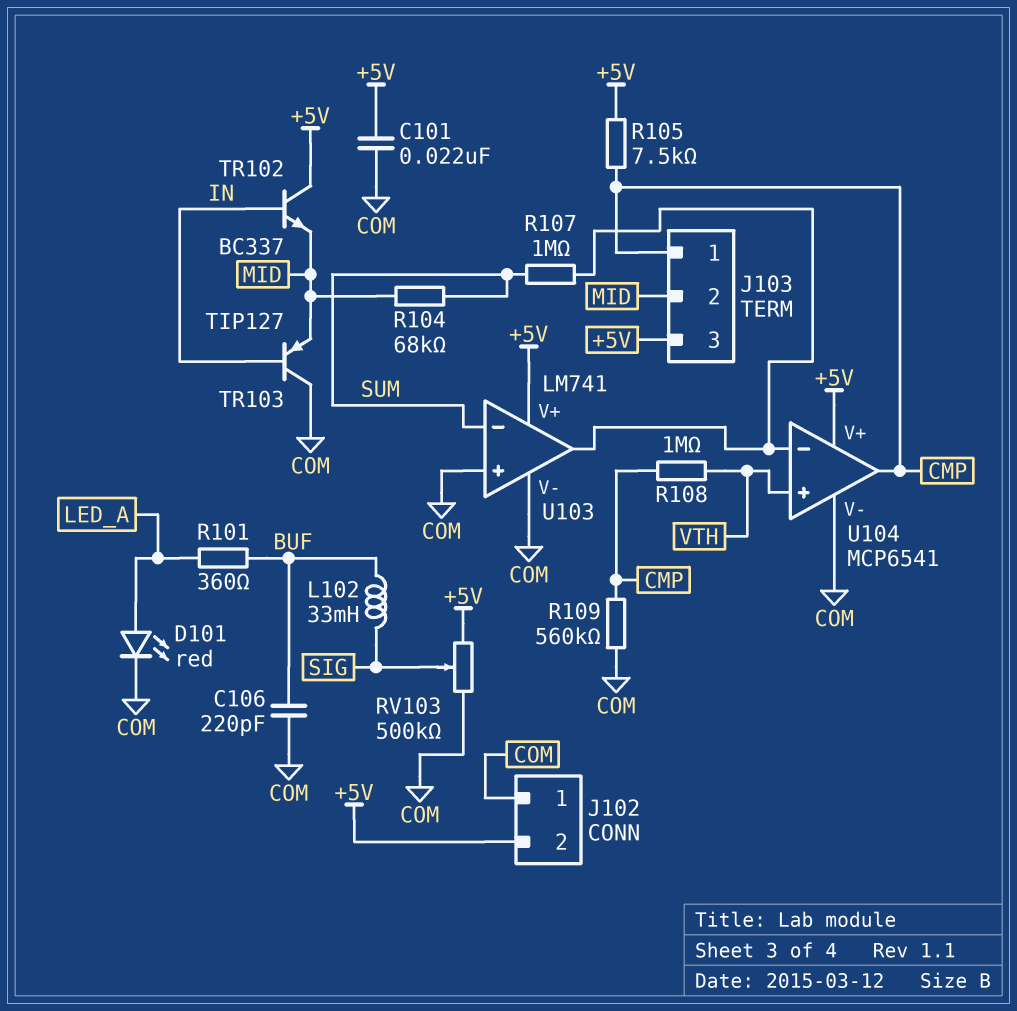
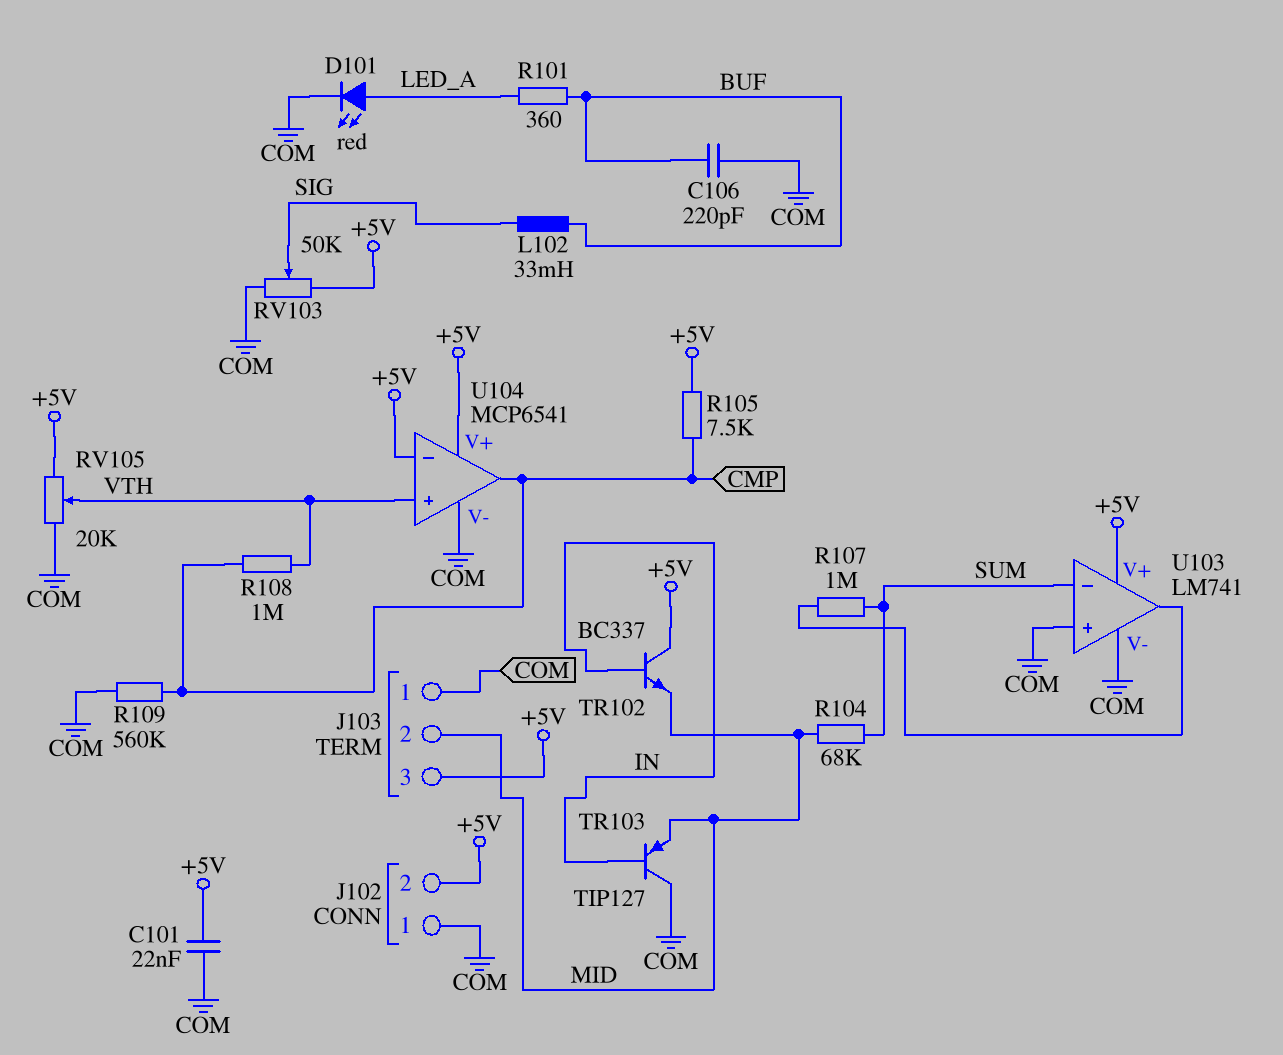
J103 pin 1: CMP -> COM
RV103: 500k (+5V, COM, wiper SIG) -> 50k (+5V, COM, wiper SIG)
RV105: none -> 20k (+5V, COM, wiper VTH)
U104 pin in-: U103/out -> +5V

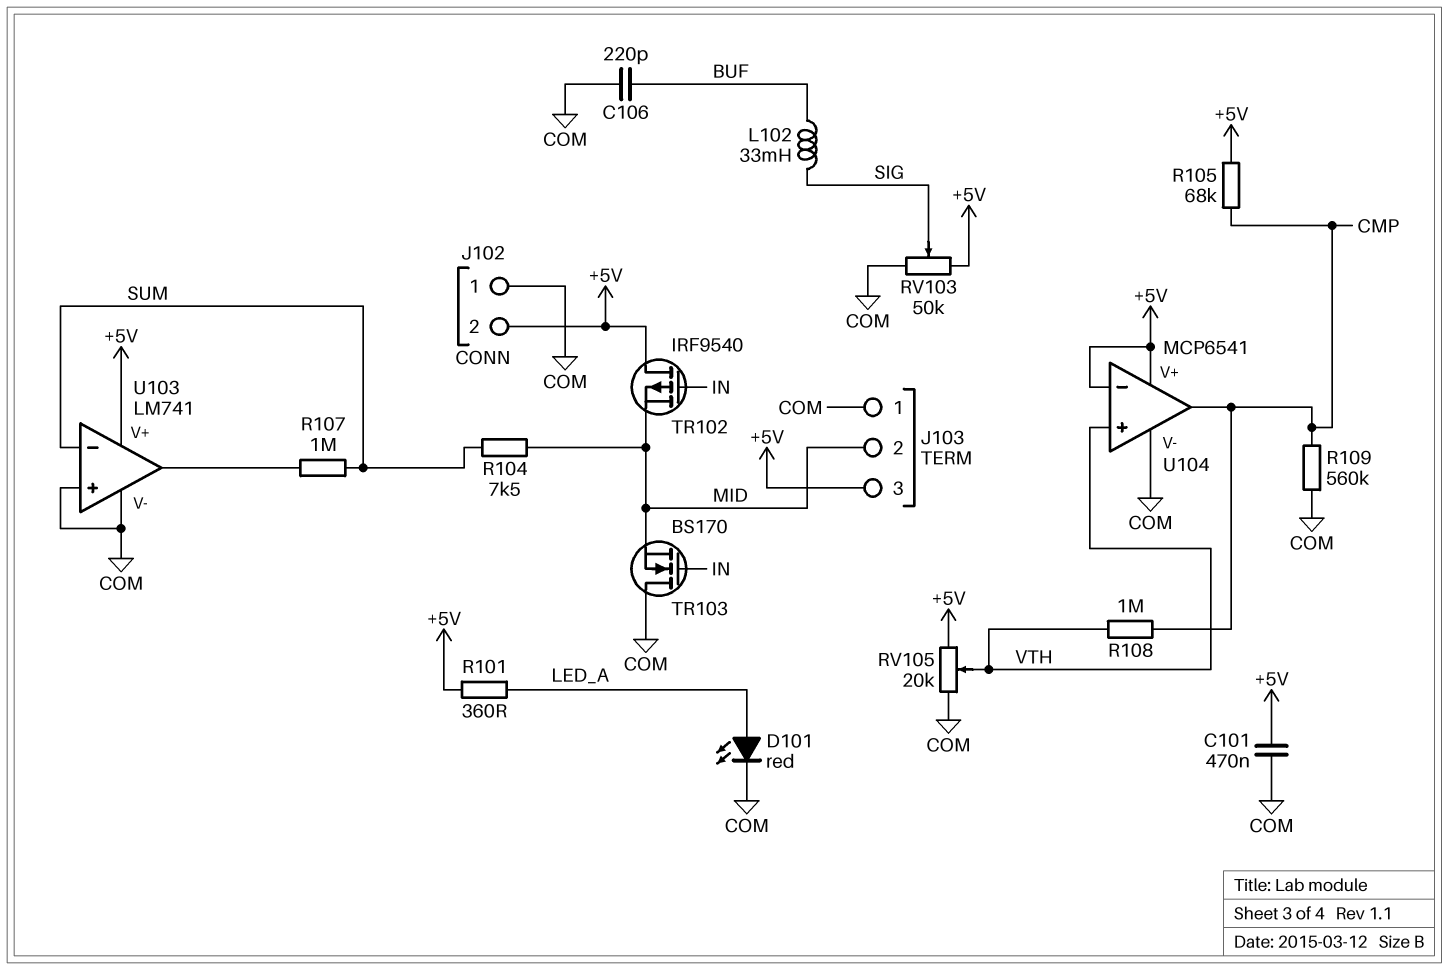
C101: 22nF (+5V, COM) -> 470nF (+5V, COM)
R101: 360 (BUF, LED_A) -> 360 (+5V, LED_A)
R104: 68k (MID, SUM) -> 7.5k (MID, SUM)
R105: 7.5k (+5V, CMP) -> 68k (+5V, CMP)
TR102: NPN BC337 (B IN, C +5V, E MID) -> PMOS IRF9540 (G IN, D +5V, S MID)
TR103: PNP TIP127 (B IN, C COM, E MID) -> NMOS BS170 (G IN, D COM, S MID)

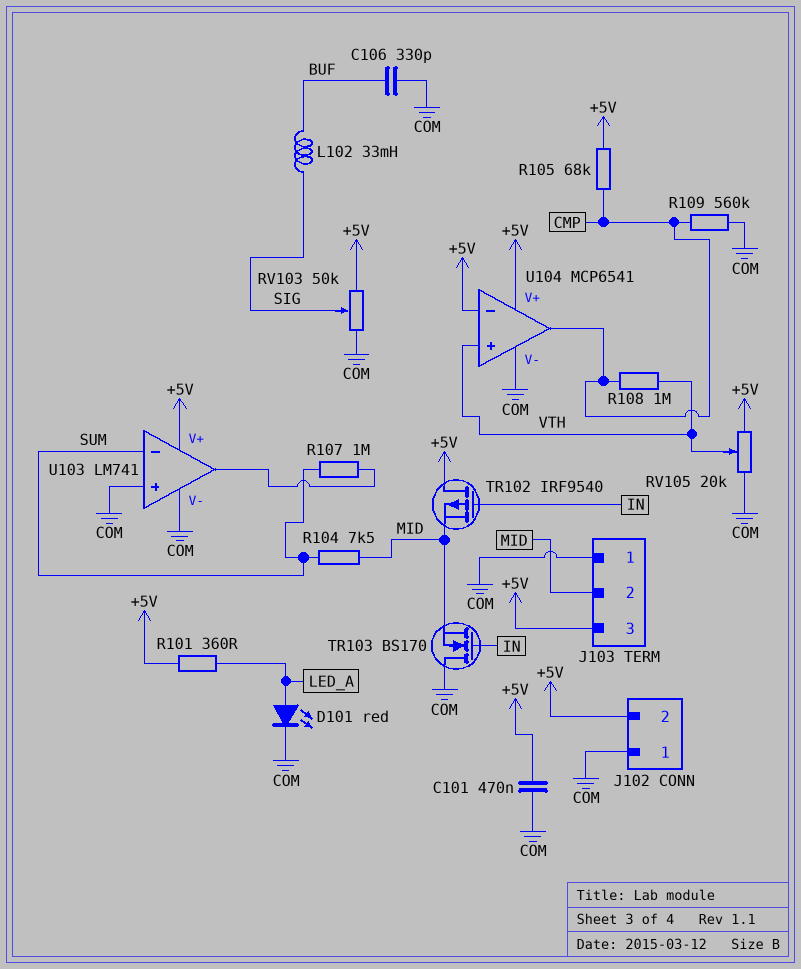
C106: 220pF (BUF, COM) -> 330pF (BUF, COM)

